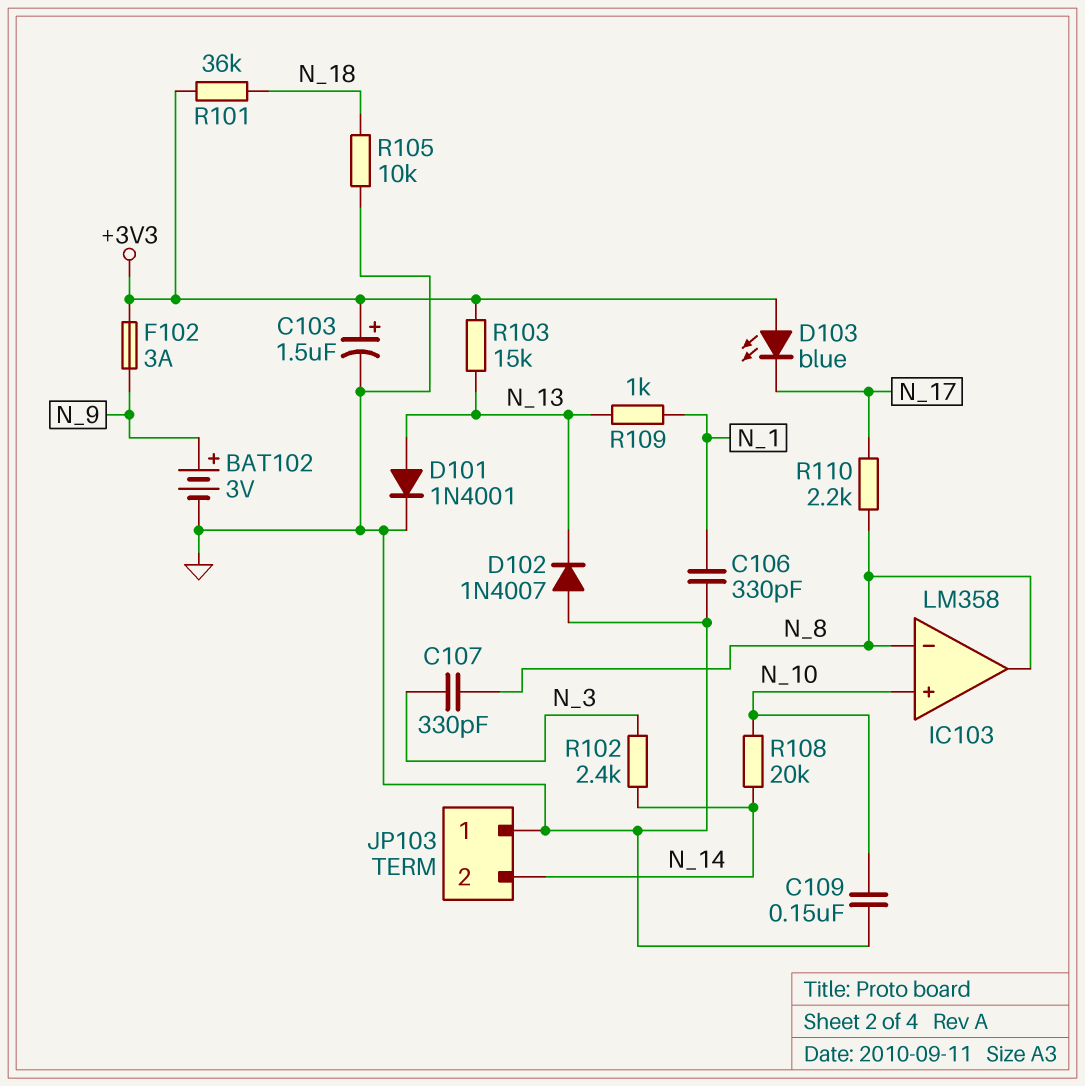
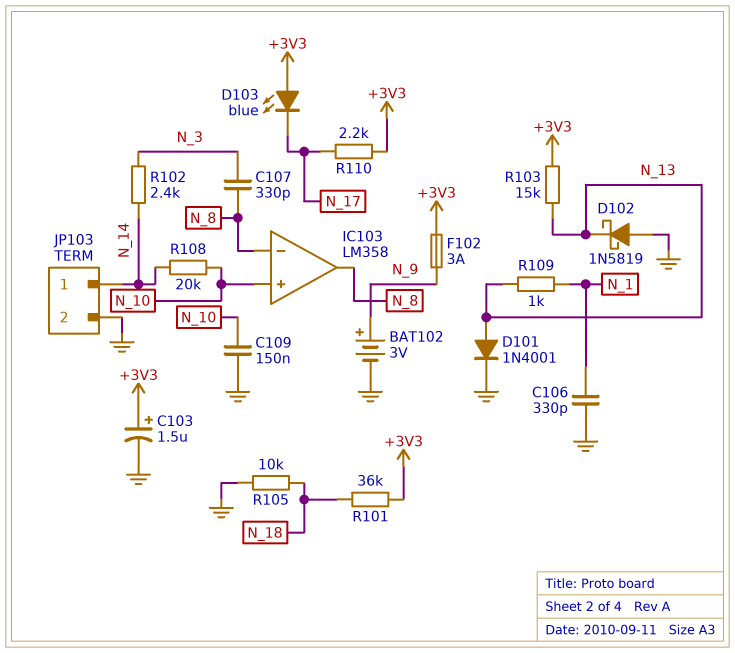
D102: diode 1N4007 (A GND, K N_13) -> schottky 1N5819 (A GND, K N_13)
JP103 pin 1: GND -> N_14
JP103 pin 2: N_14 -> GND
R110: 2.2k (N_8, N_17) -> 2.2k (+3V3, N_17)

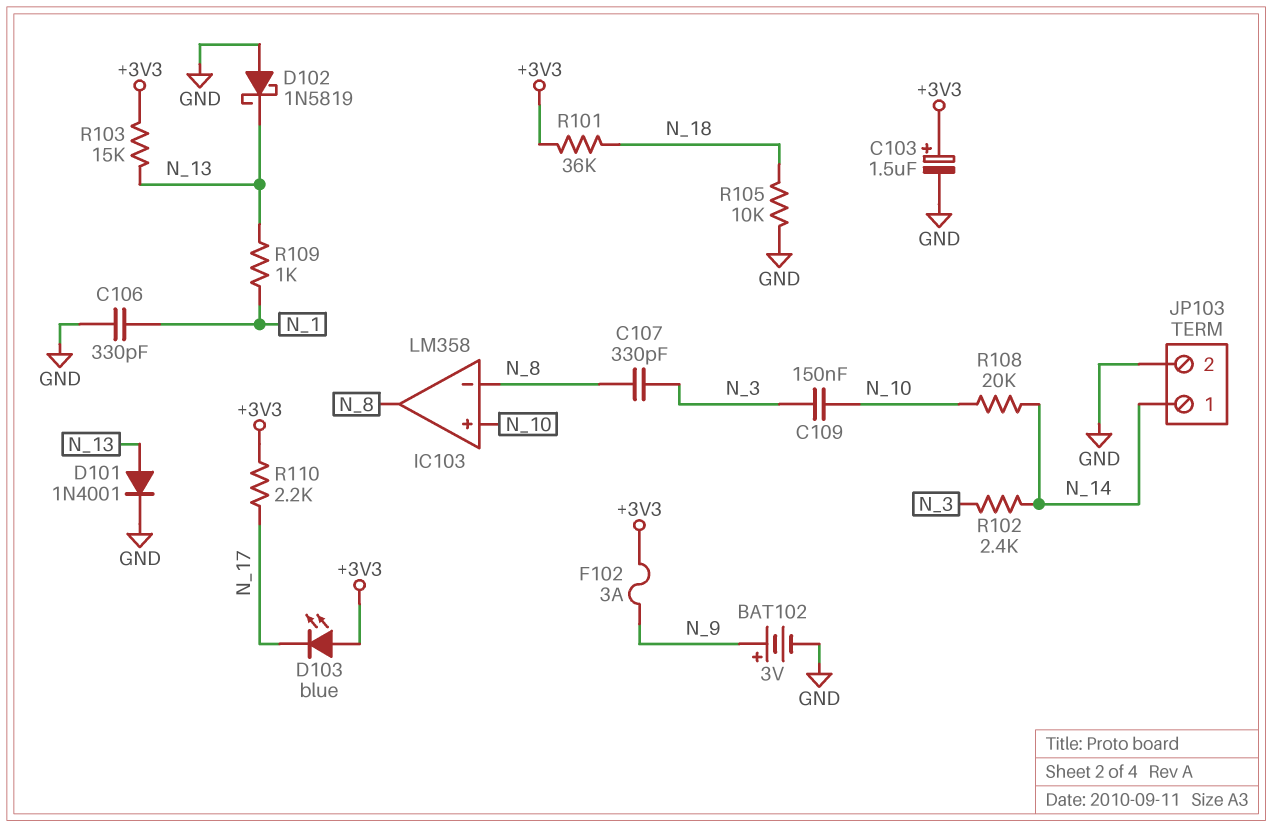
C109: 150nF (GND, N_10) -> 150nF (N_3, N_10)

